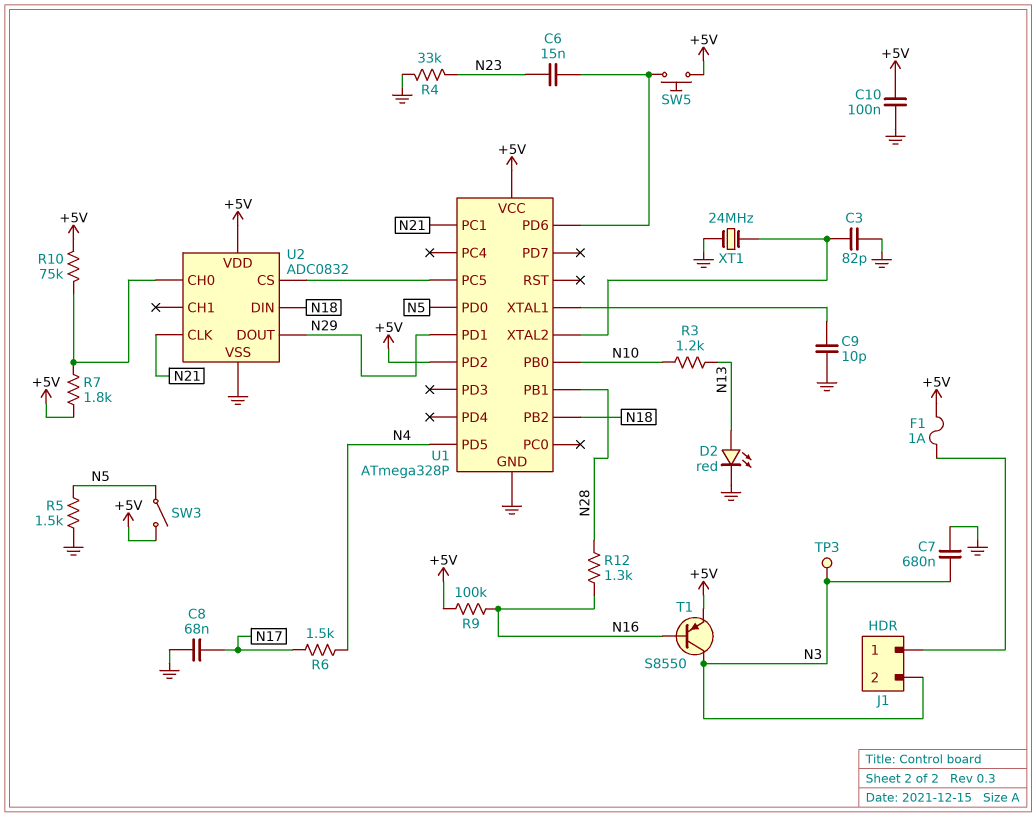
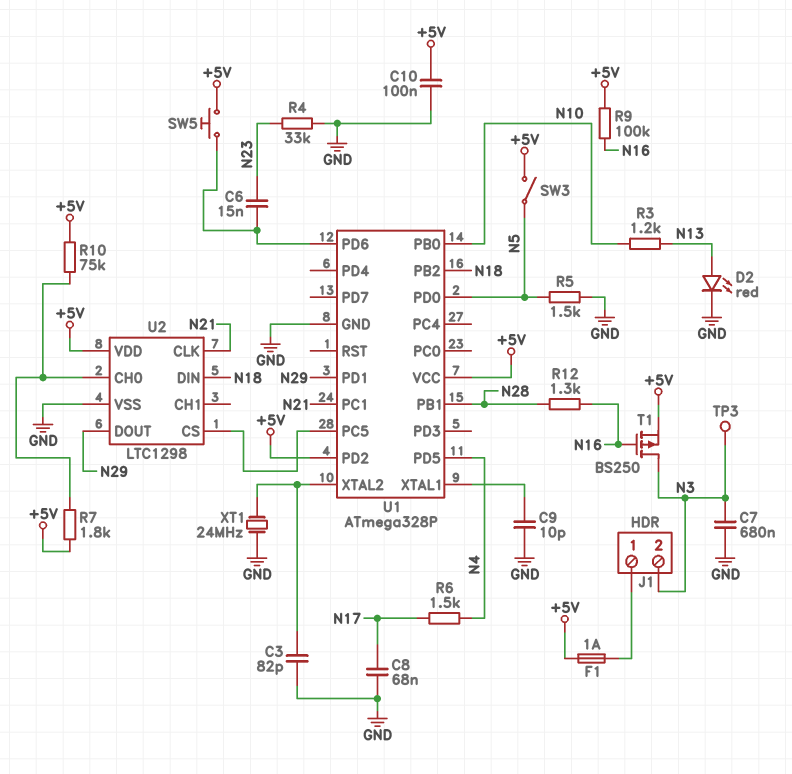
T1: PNP S8550 (B N16, C N3, E +5V) -> PMOS BS250 (G N16, D N3, S +5V)
U2: ADC0832 -> LTC1298

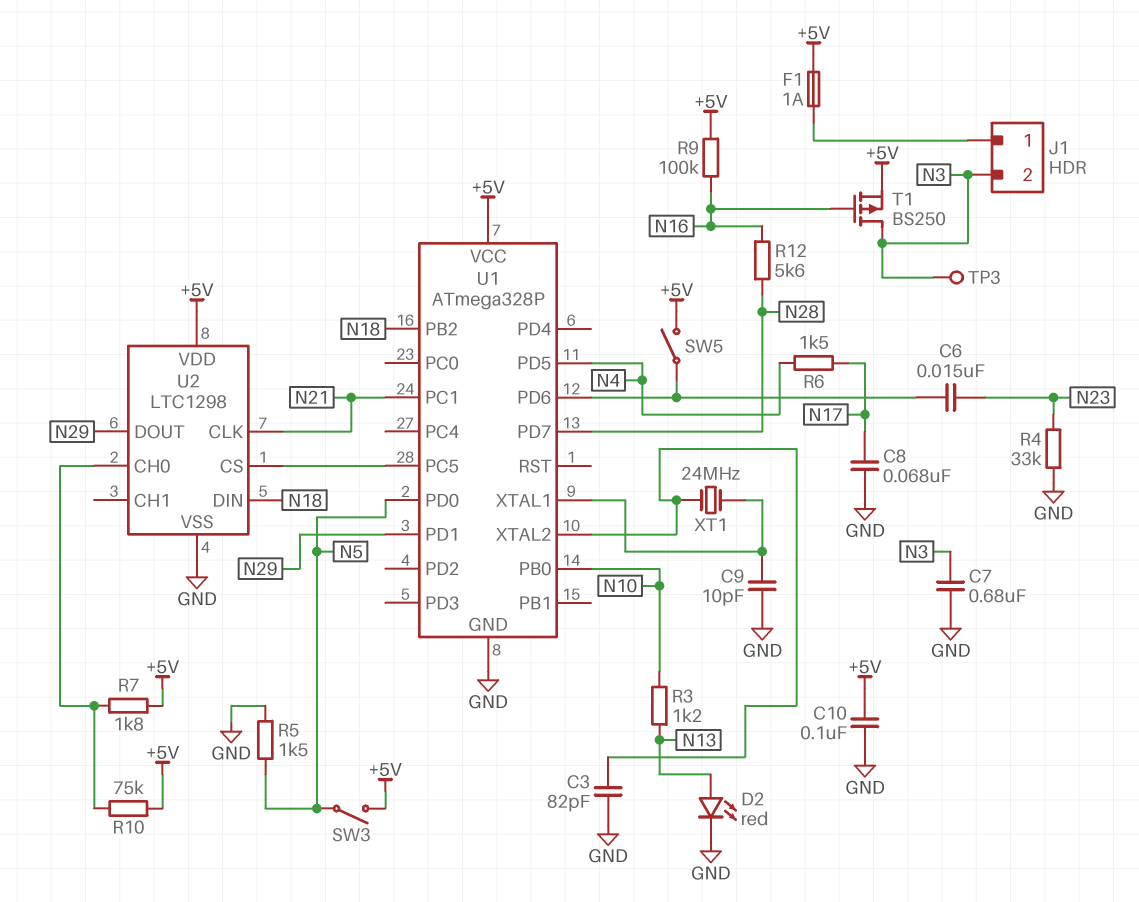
R12: 1.3k (N16, N28) -> 5.6k (N16, N28)
SW5: button (+5V, U1/PD6) -> switch (+5V, U1/PD6)
U1 pin PB1: N28 -> none
U1 pin PD2: +5V -> none
U1 pin PD7: none -> N28
XT1: 24MHz (GND, U1/XTAL2) -> 24MHz (U1/XTAL1, U1/XTAL2)

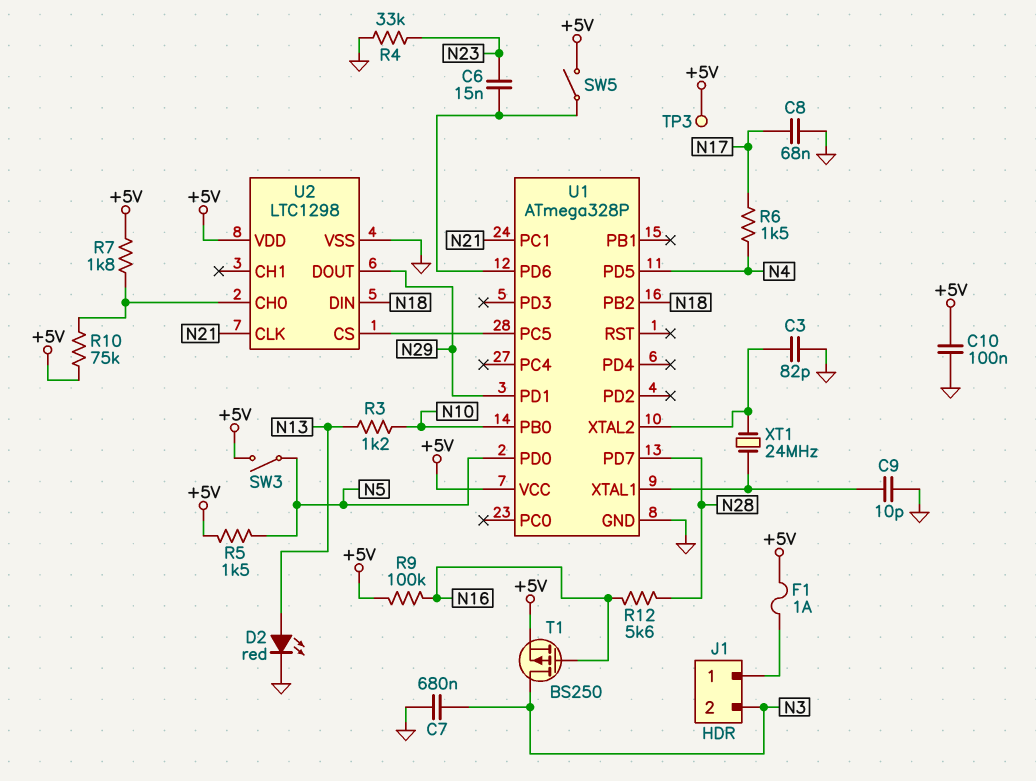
R5: 1.5k (GND, N5) -> 1.5k (+5V, N5)
TP3: test point (N3) -> test point (+5V)

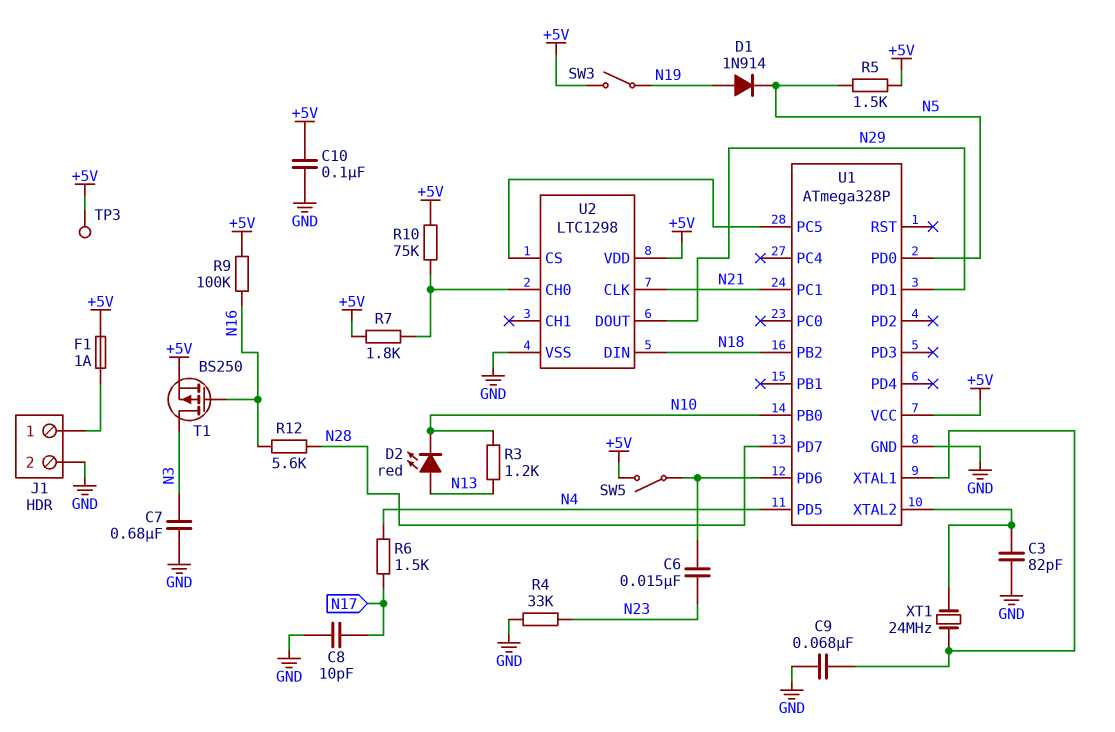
C8: 68nF (GND, N17) -> 10pF (GND, N17)
C9: 10pF (GND, U1/XTAL1) -> 68nF (GND, U1/XTAL1)
D1: none -> diode 1N914 (A N19, K N5)
D2: LED red (A N13, K GND) -> LED red (A N13, K N10)
J1 pin 2: N3 -> GND
SW3: switch (+5V, N5) -> switch (+5V, N19)

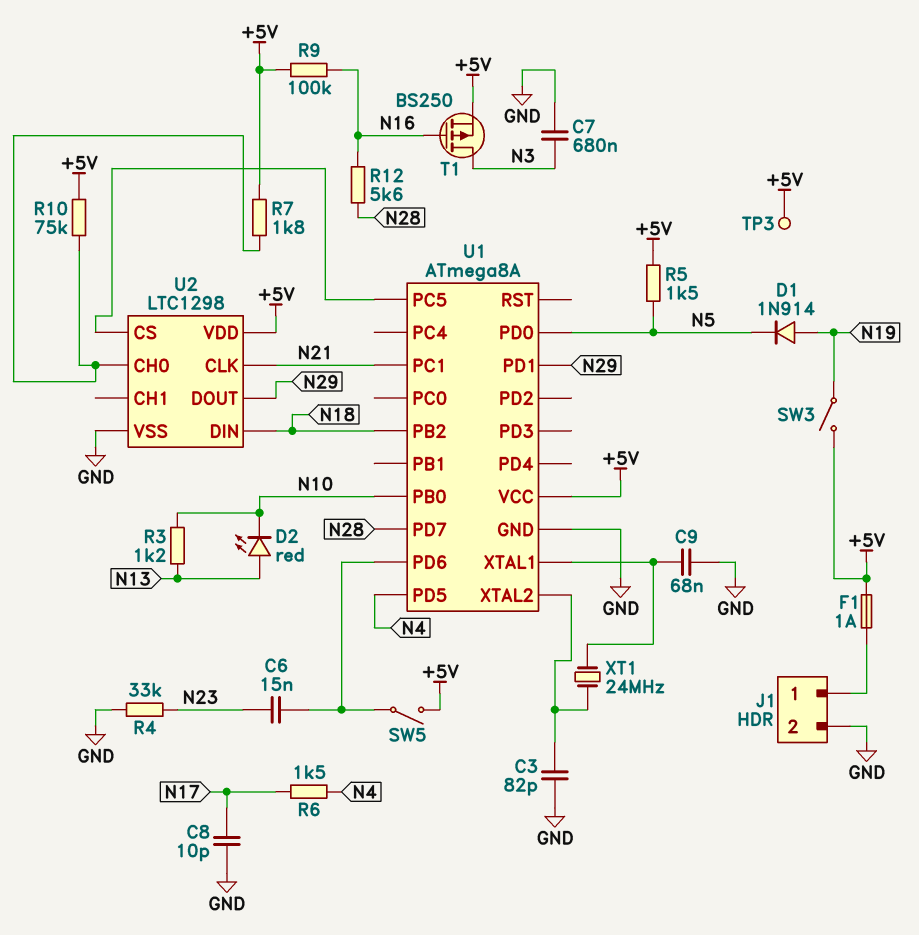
C10: 100nF (+5V, GND) -> none
U1: ATmega328P -> ATmega8A

